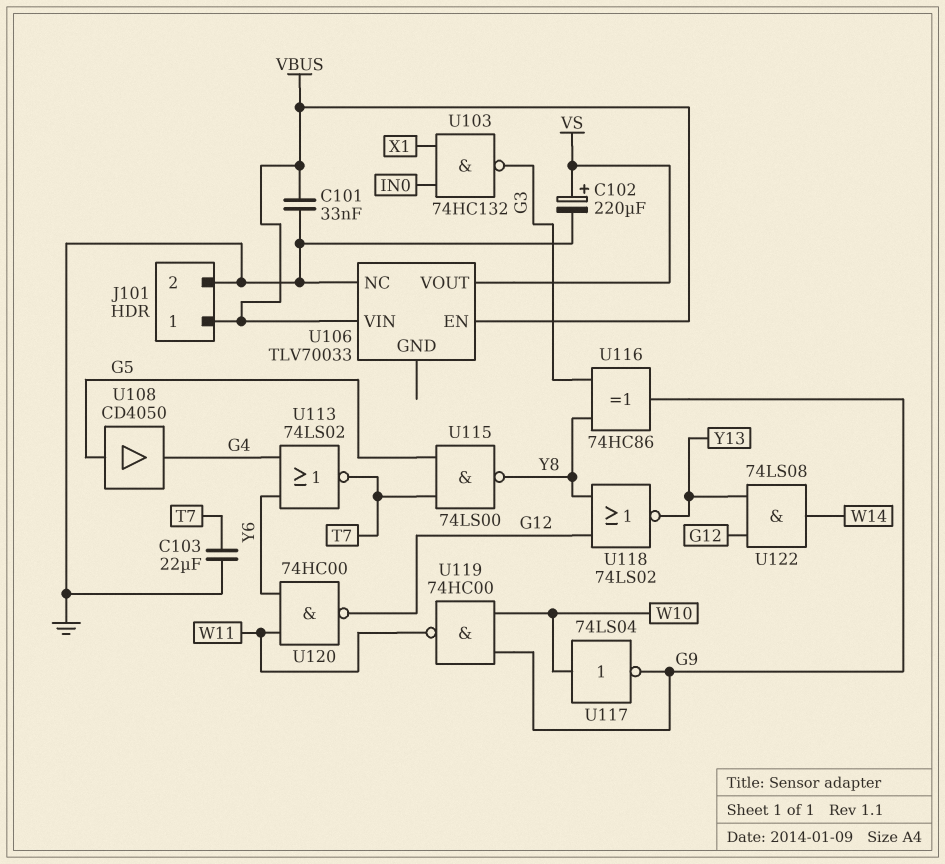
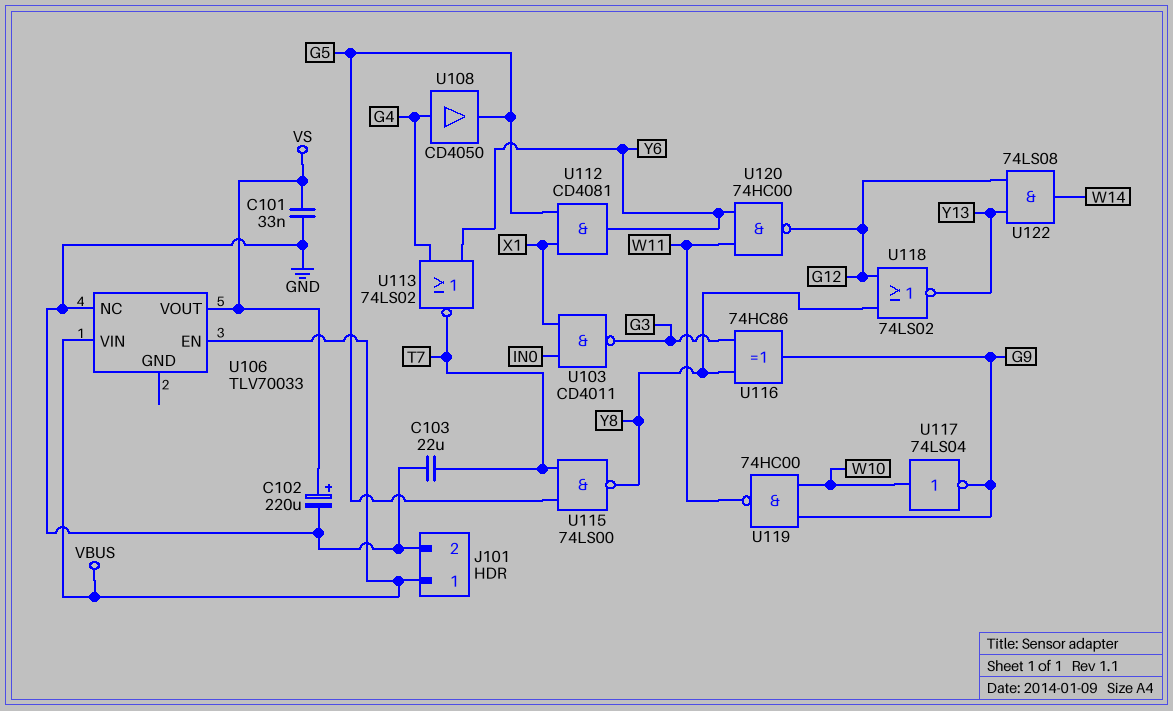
C101: 33nF (GND, VBUS) -> 33nF (GND, VS)
U103: NAND 74HC132 (in IN0, in X1, out G3) -> NAND CD4011 (in IN0, in X1, out G3)
U108: buffer CD4050 (in G5, out G4) -> buffer CD4050 (in G4, out G5)
U112: none -> AND CD4081 (in G5, in X1, out Y6)

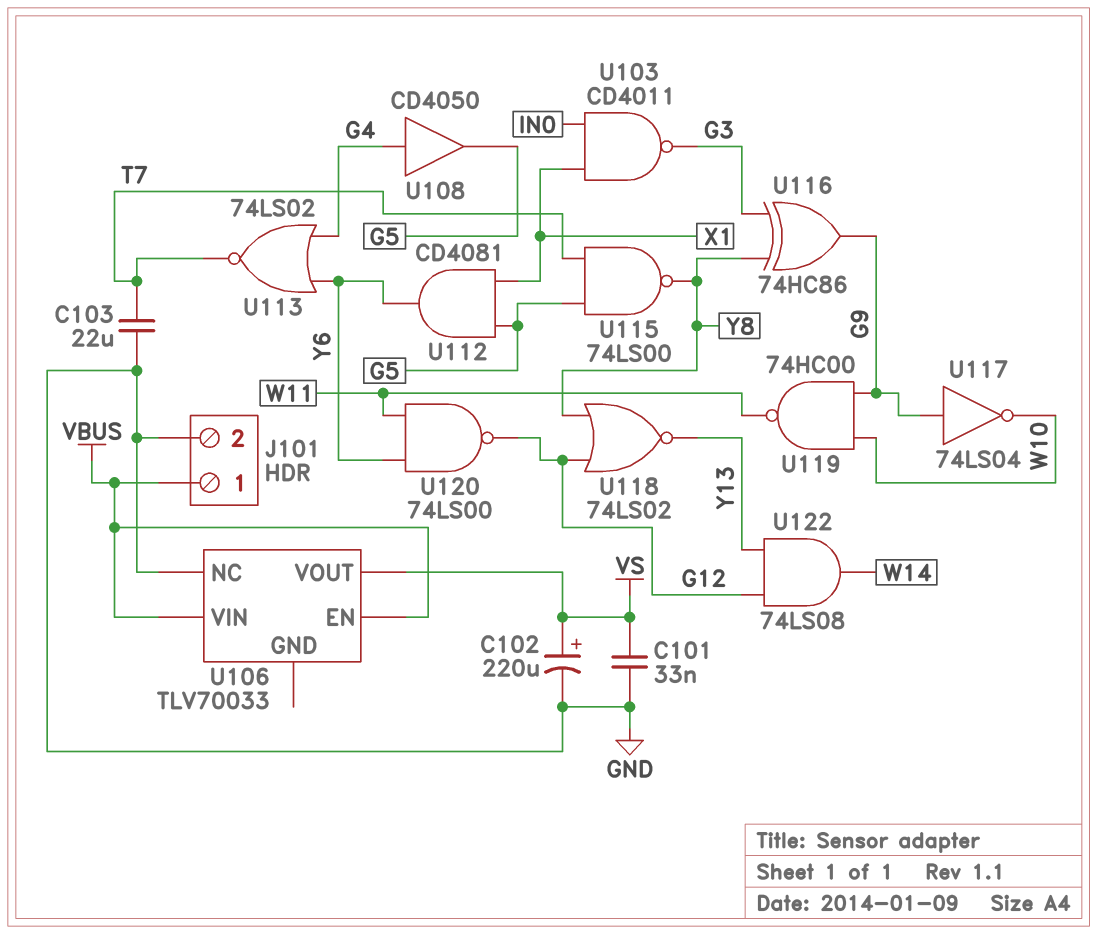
U117: NOT 74LS04 (in W10, out G9) -> NOT 74LS04 (in G9, out W10)
U120: NAND 74HC00 (in W11, in Y6, out G12) -> NAND 74LS00 (in W11, in Y6, out G12)

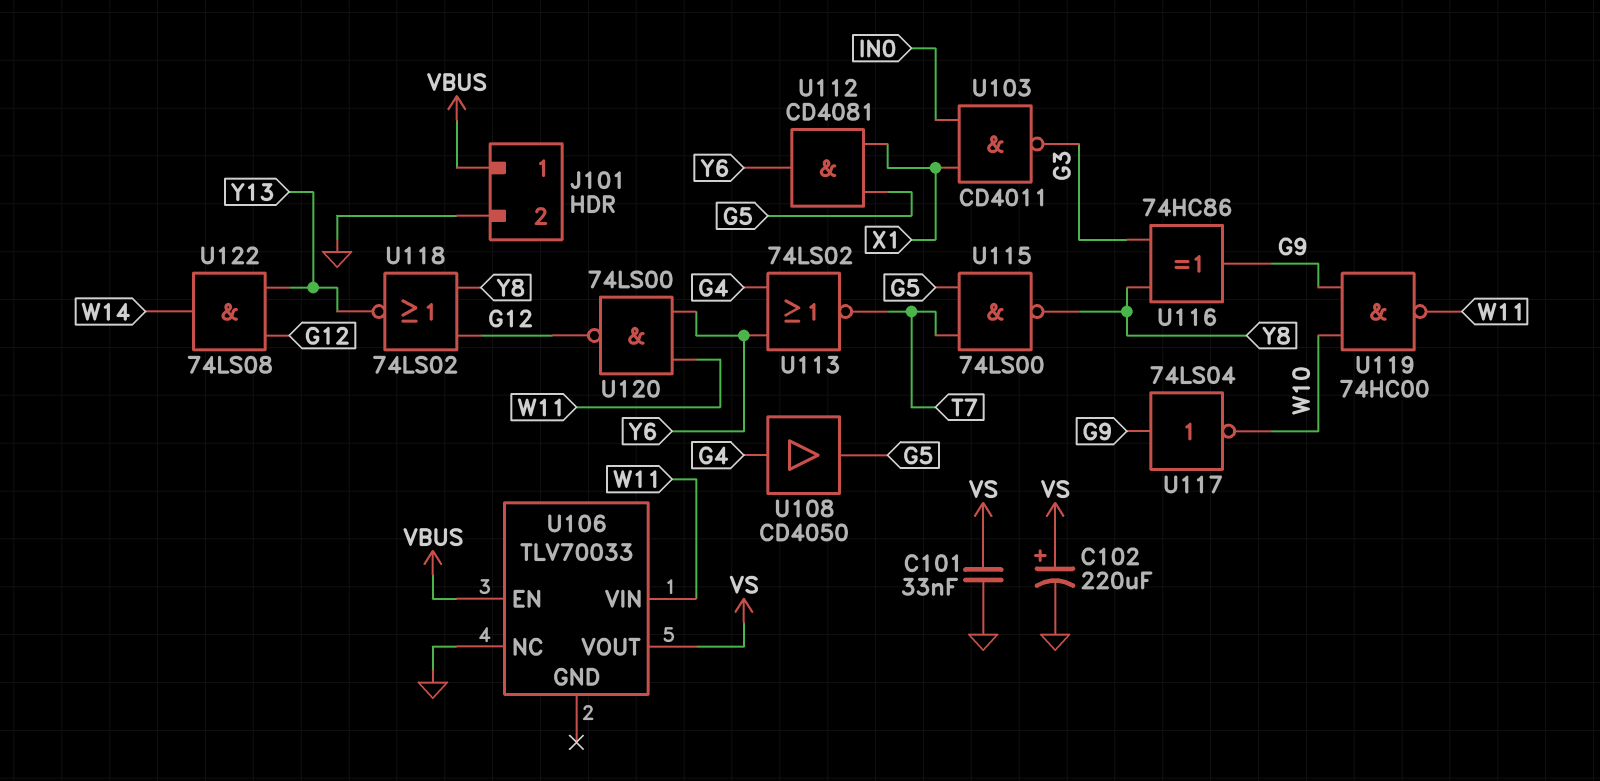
C103: 22uF (GND, T7) -> none
U106 pin VIN: VBUS -> W11

